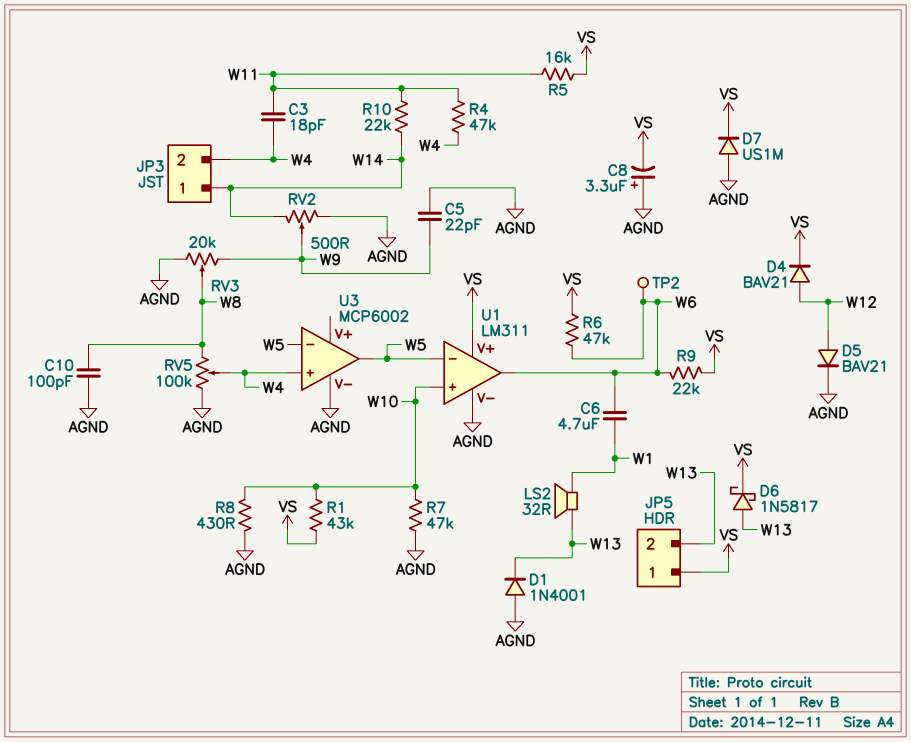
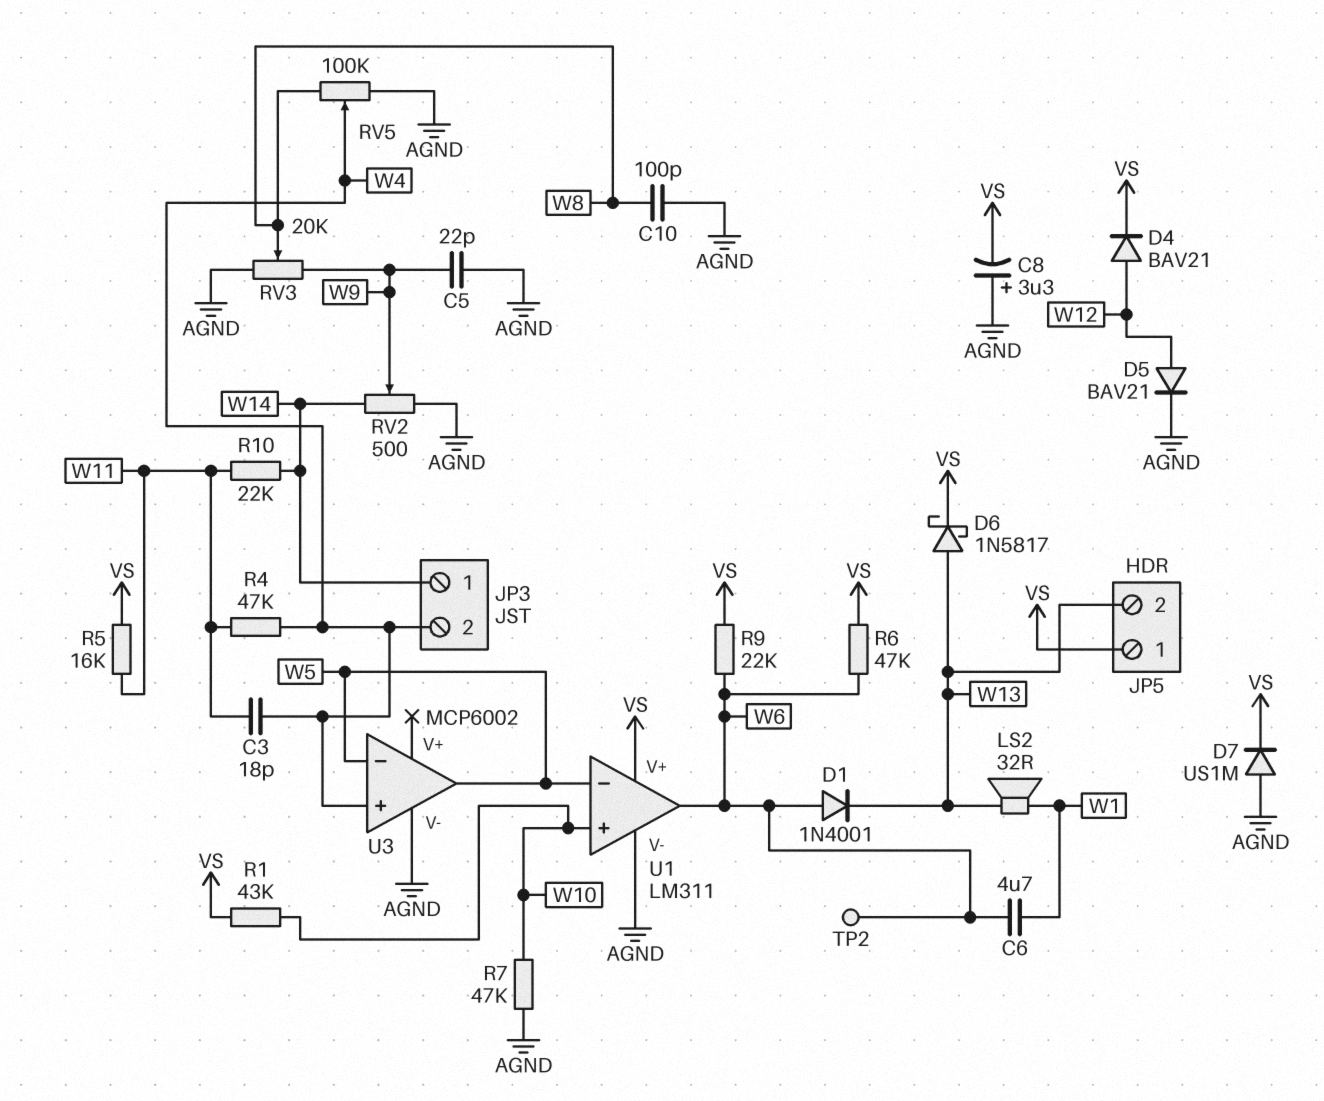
D1: diode 1N4001 (A AGND, K W13) -> diode 1N4001 (A W6, K W13)
R8: 430 (AGND, W10) -> none

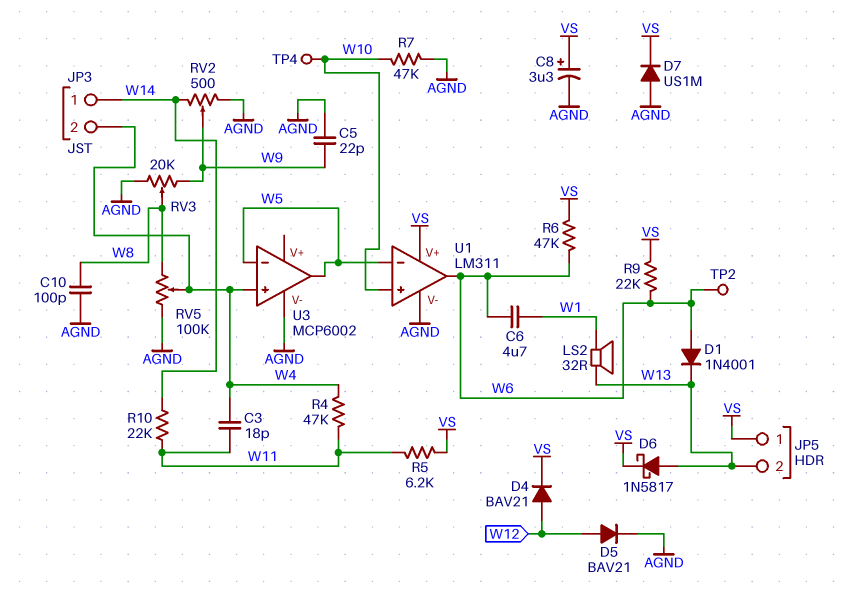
C8: 3.3uF (plus AGND, minus VS) -> 3.3uF (plus VS, minus AGND)
R1: 43k (VS, W10) -> none
R5: 16k (VS, W11) -> 6.2k (VS, W11)
TP4: none -> test point (W10)

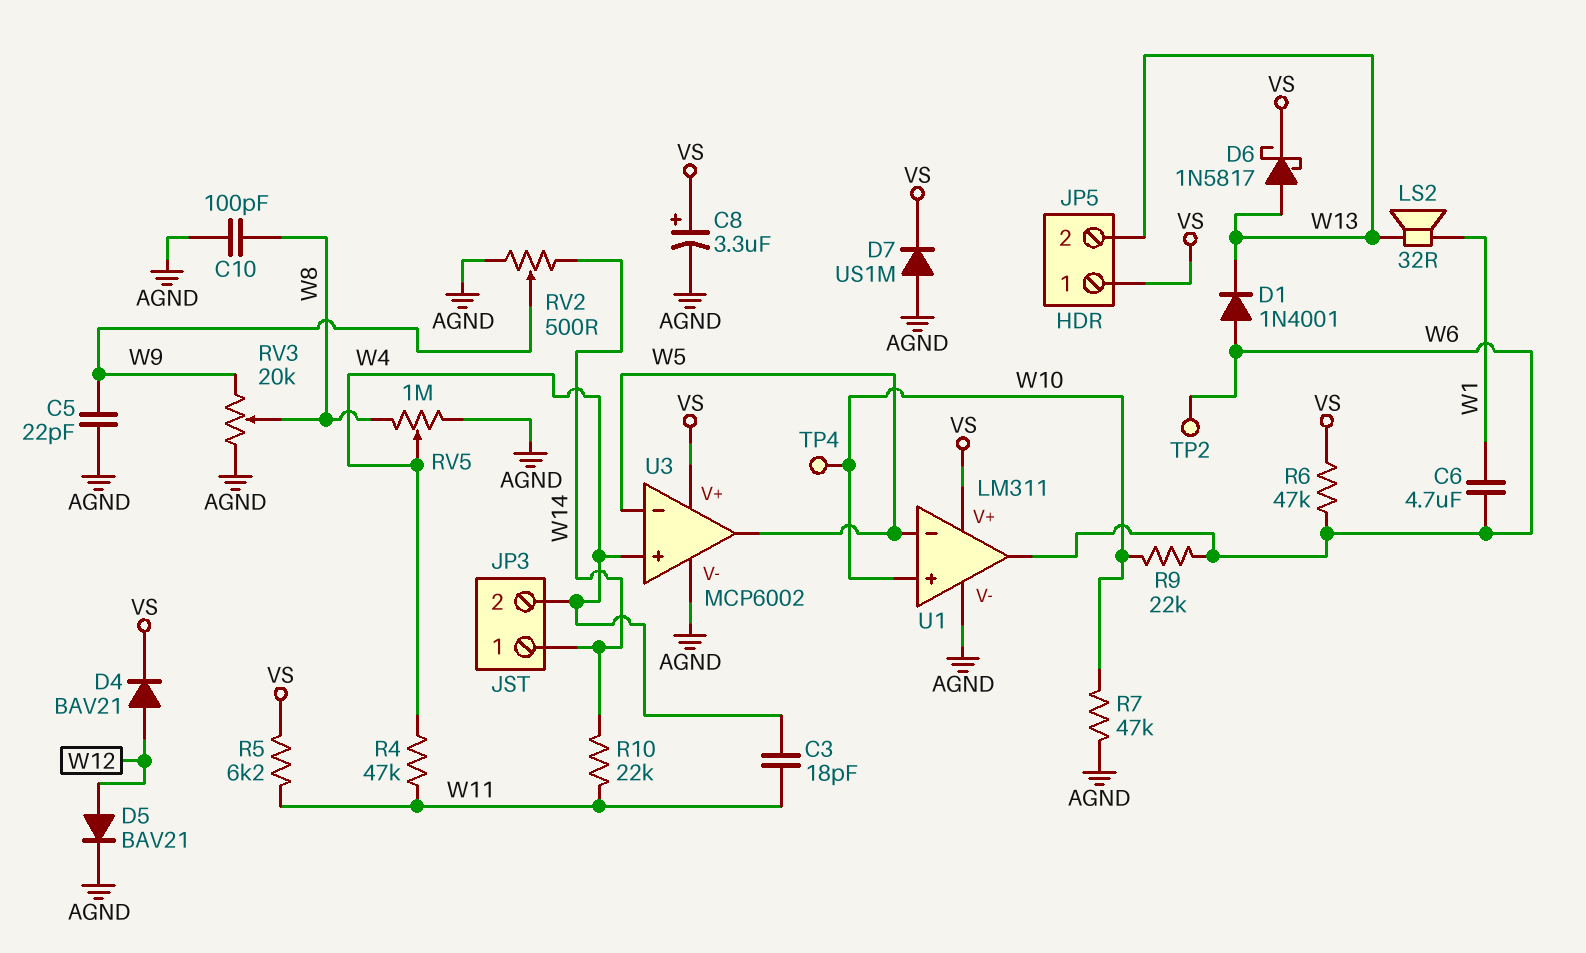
R9: 22k (VS, W6) -> 22k (W6, W10)
RV5: 100k (AGND, W8, wiper W4) -> 1M (AGND, W8, wiper W4)
U3 pin V+: none -> VS

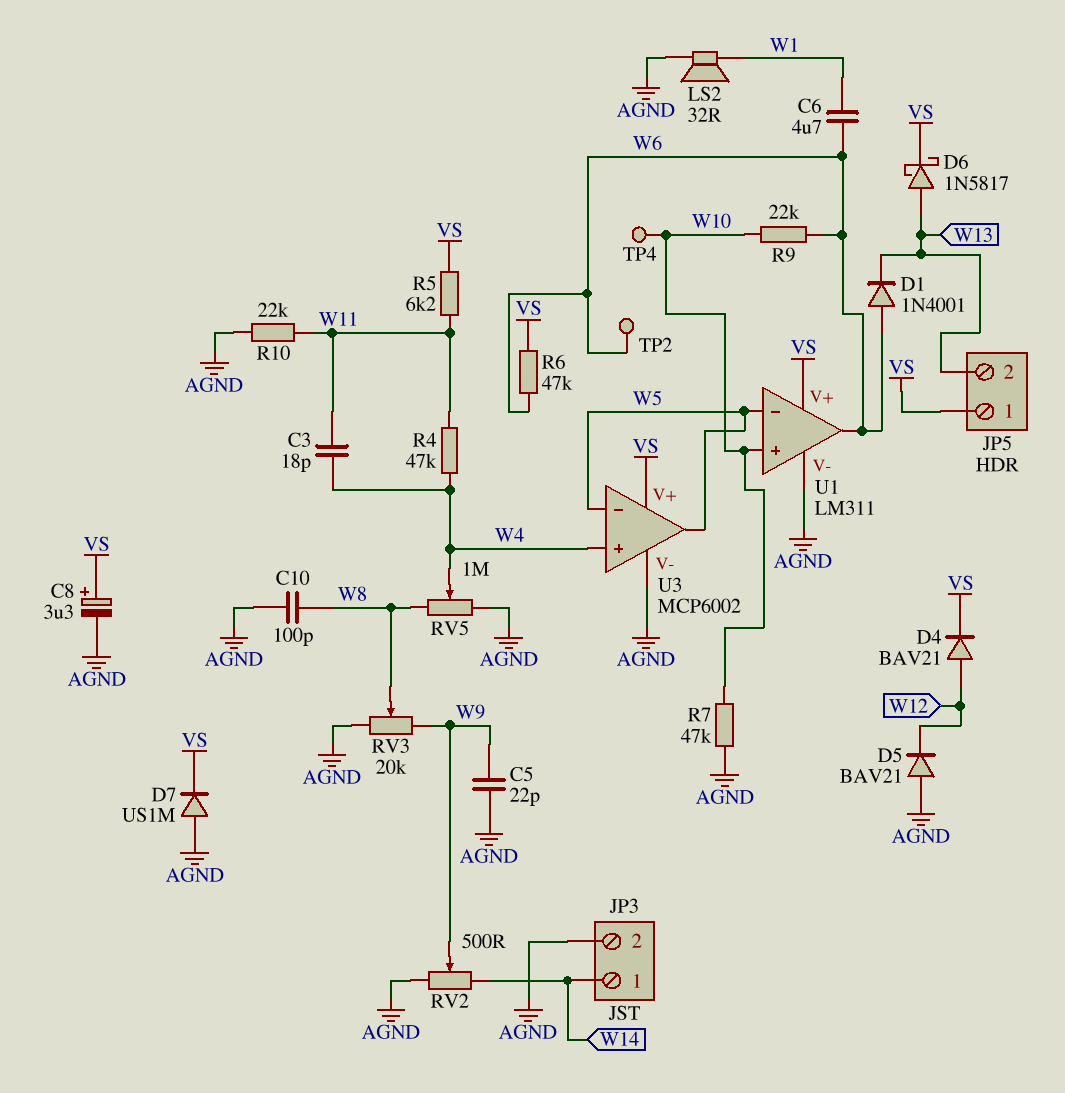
D5: diode BAV21 (A W12, K AGND) -> diode BAV21 (A AGND, K W12)
JP3 pin 2: W4 -> AGND
LS2: speaker 32R (W1, W13) -> speaker 32R (AGND, W1)
R10: 22k (W11, W14) -> 22k (AGND, W11)

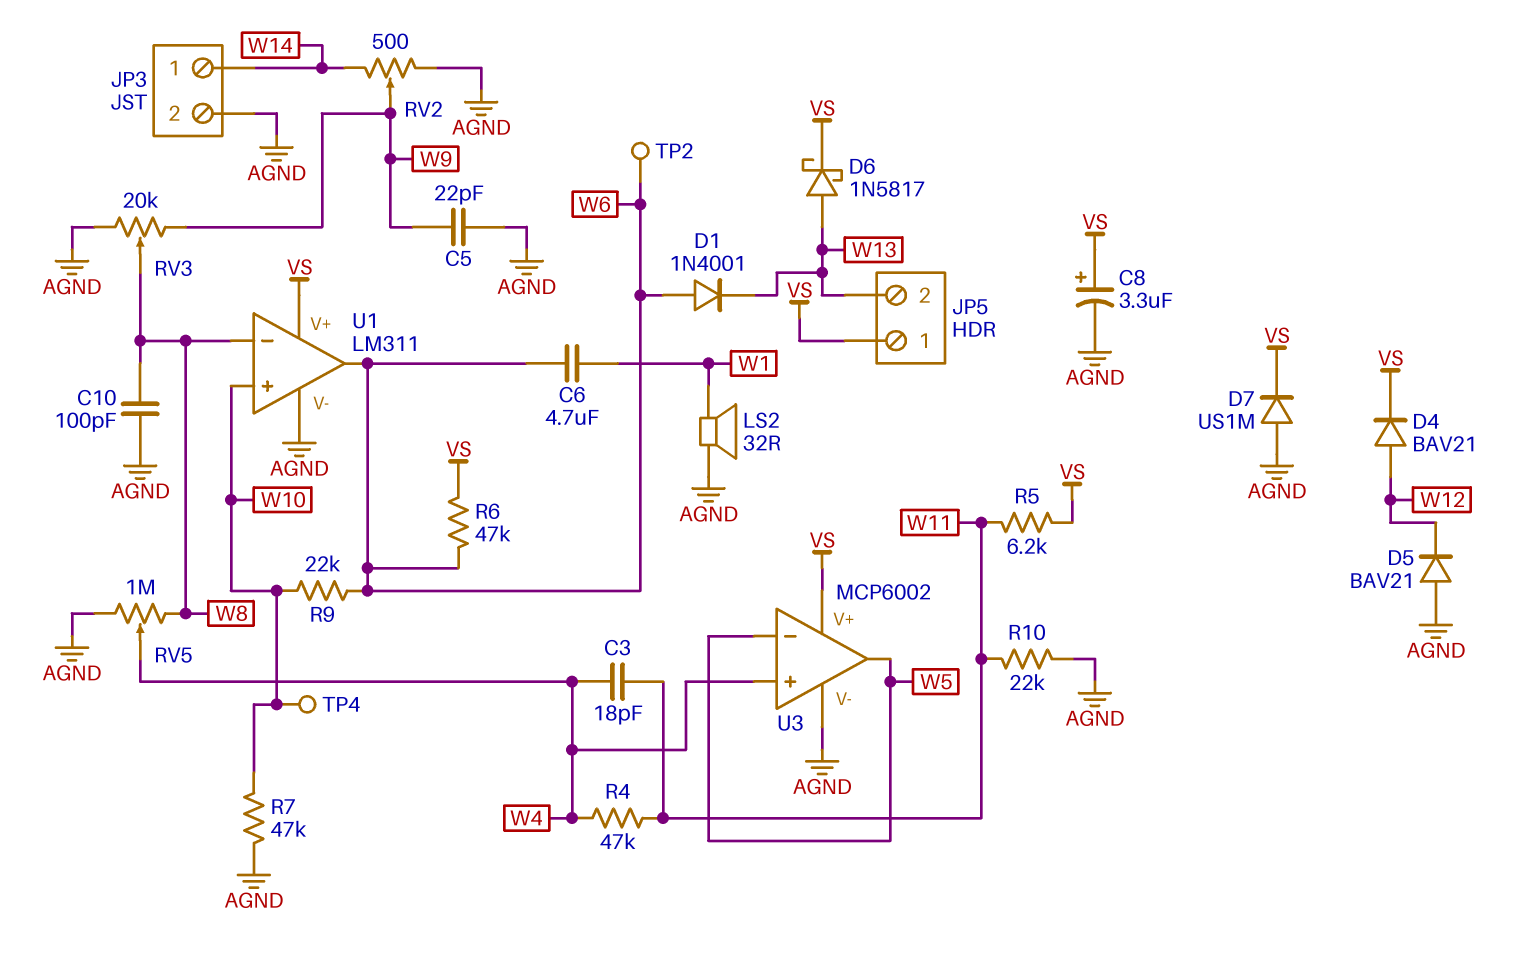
U1 pin in-: W5 -> W8

